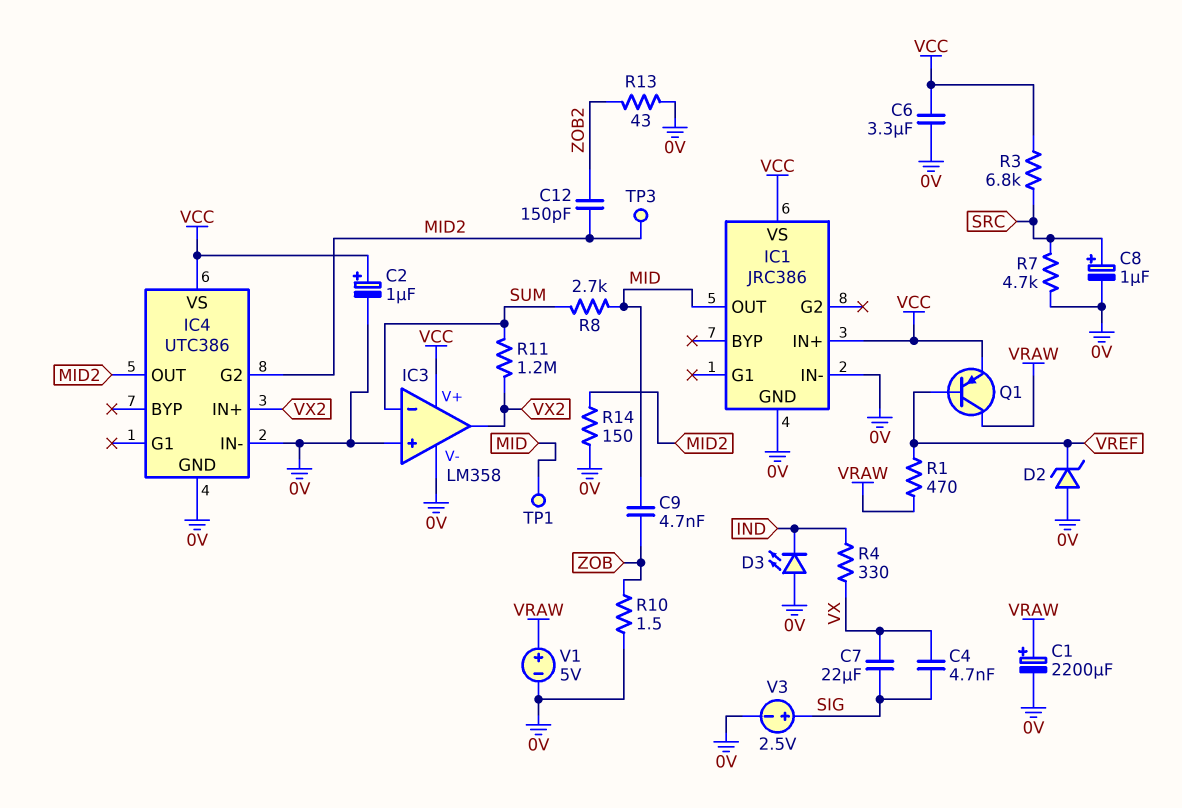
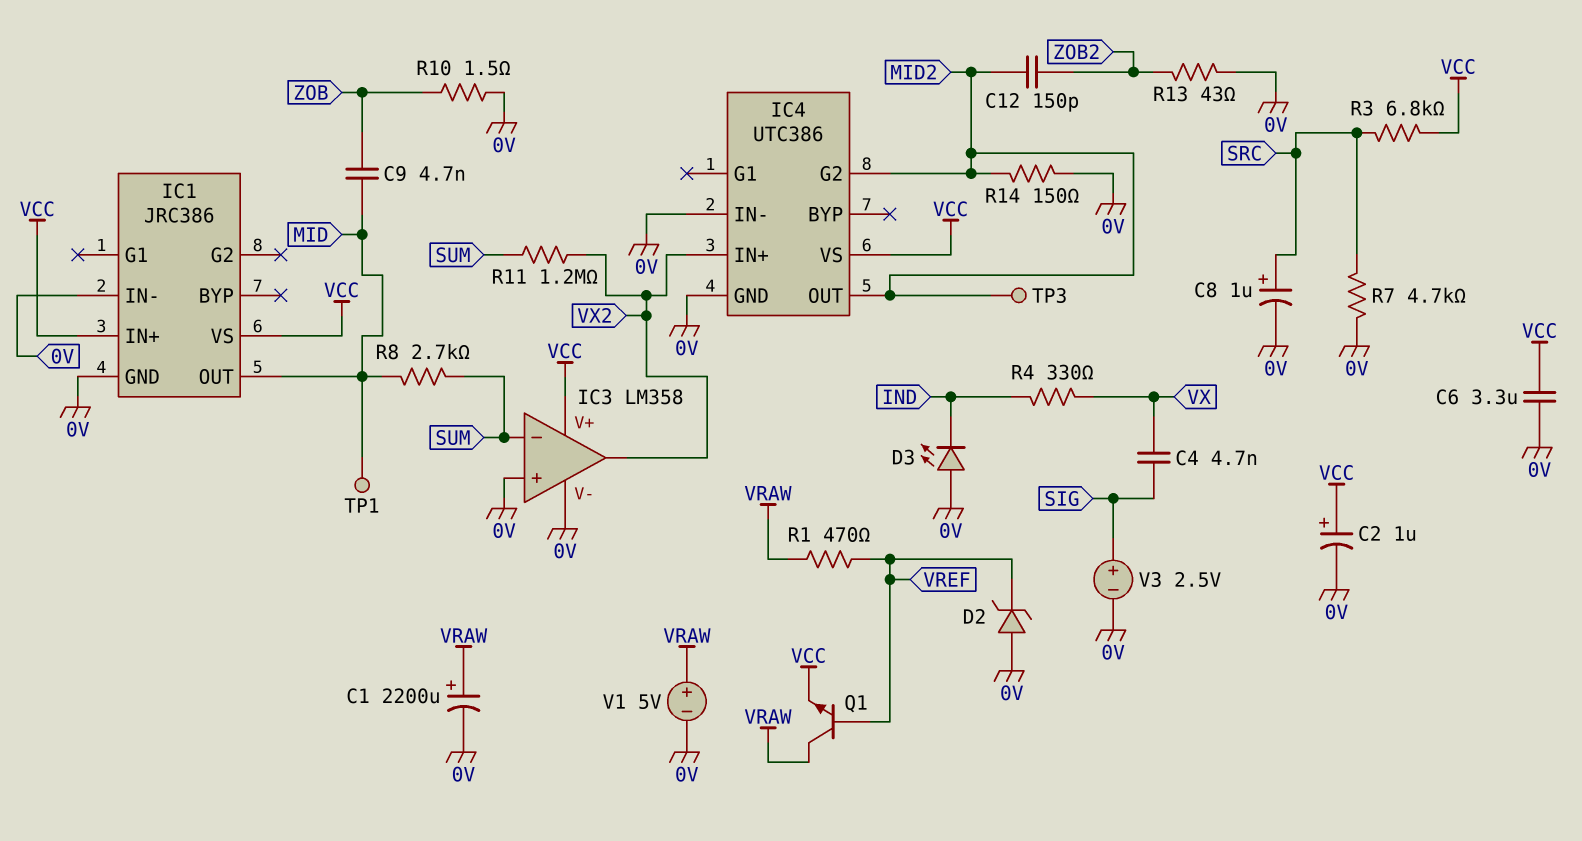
C7: 22uF (SIG, VX) -> none
Q1: PNP (B VREF, C VRAW, E VCC) -> NPN (B VREF, C VRAW, E VCC)

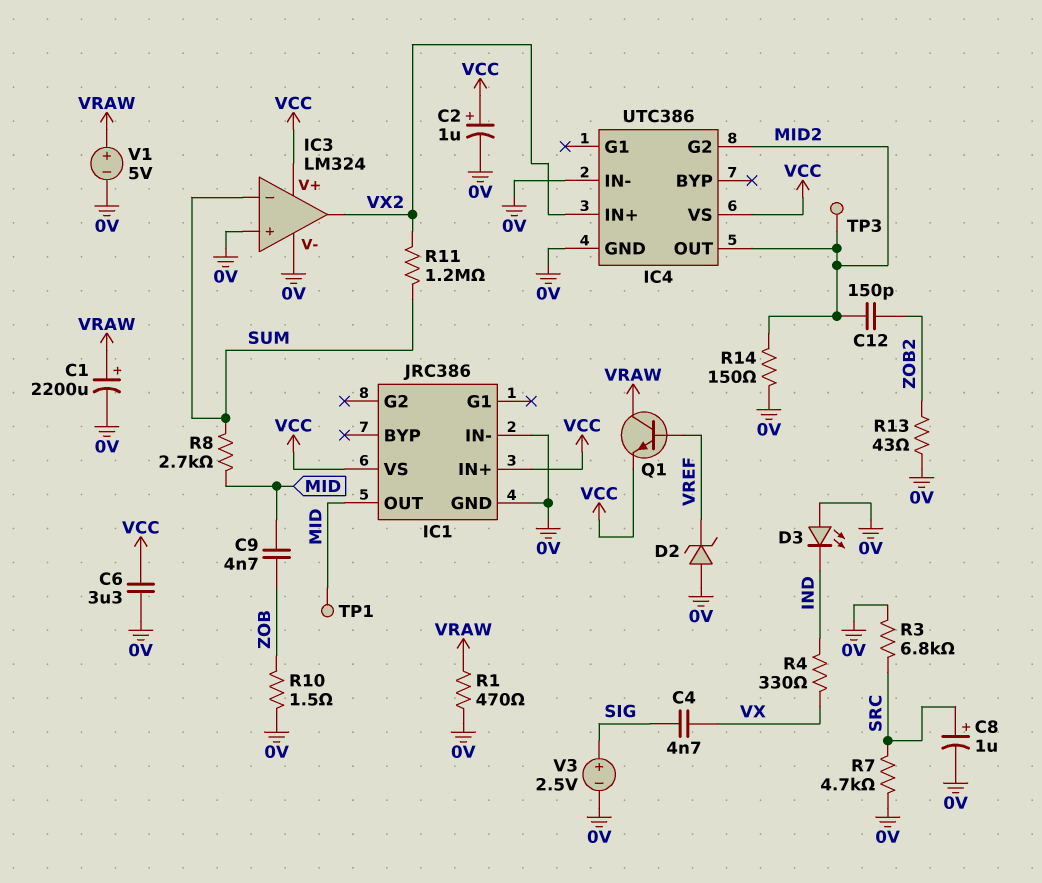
IC3: LM358 -> LM324
R1: 470 (VRAW, VREF) -> 470 (0V, VRAW)
R3: 6.8k (SRC, VCC) -> 6.8k (0V, SRC)

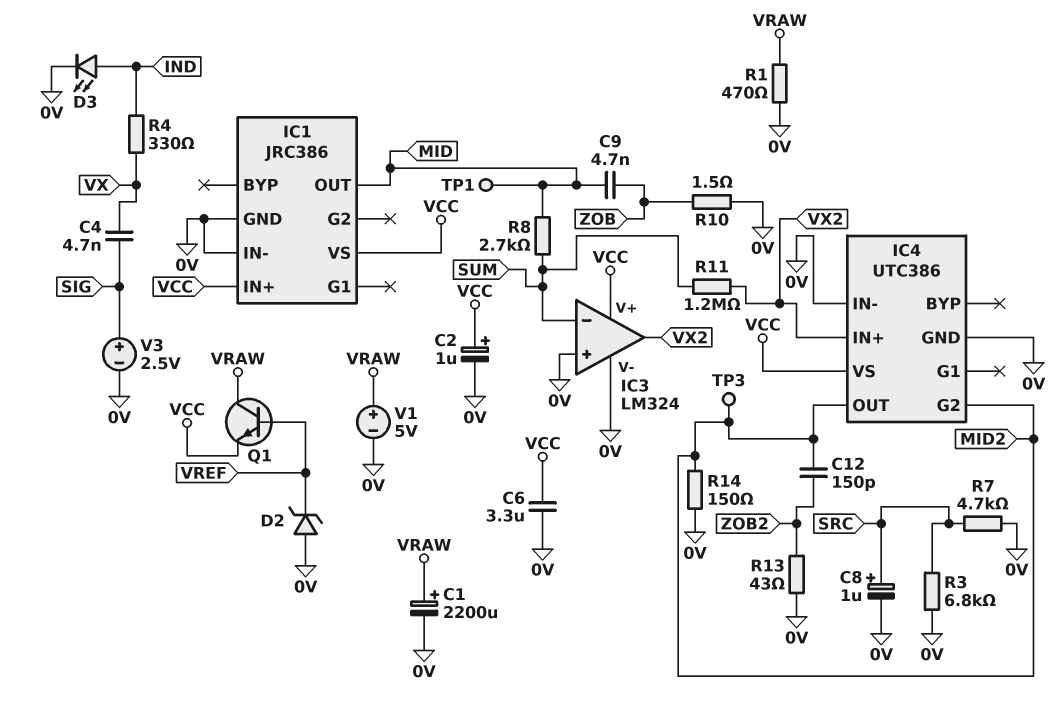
D3: LED (A 0V, K IND) -> LED (A IND, K 0V)

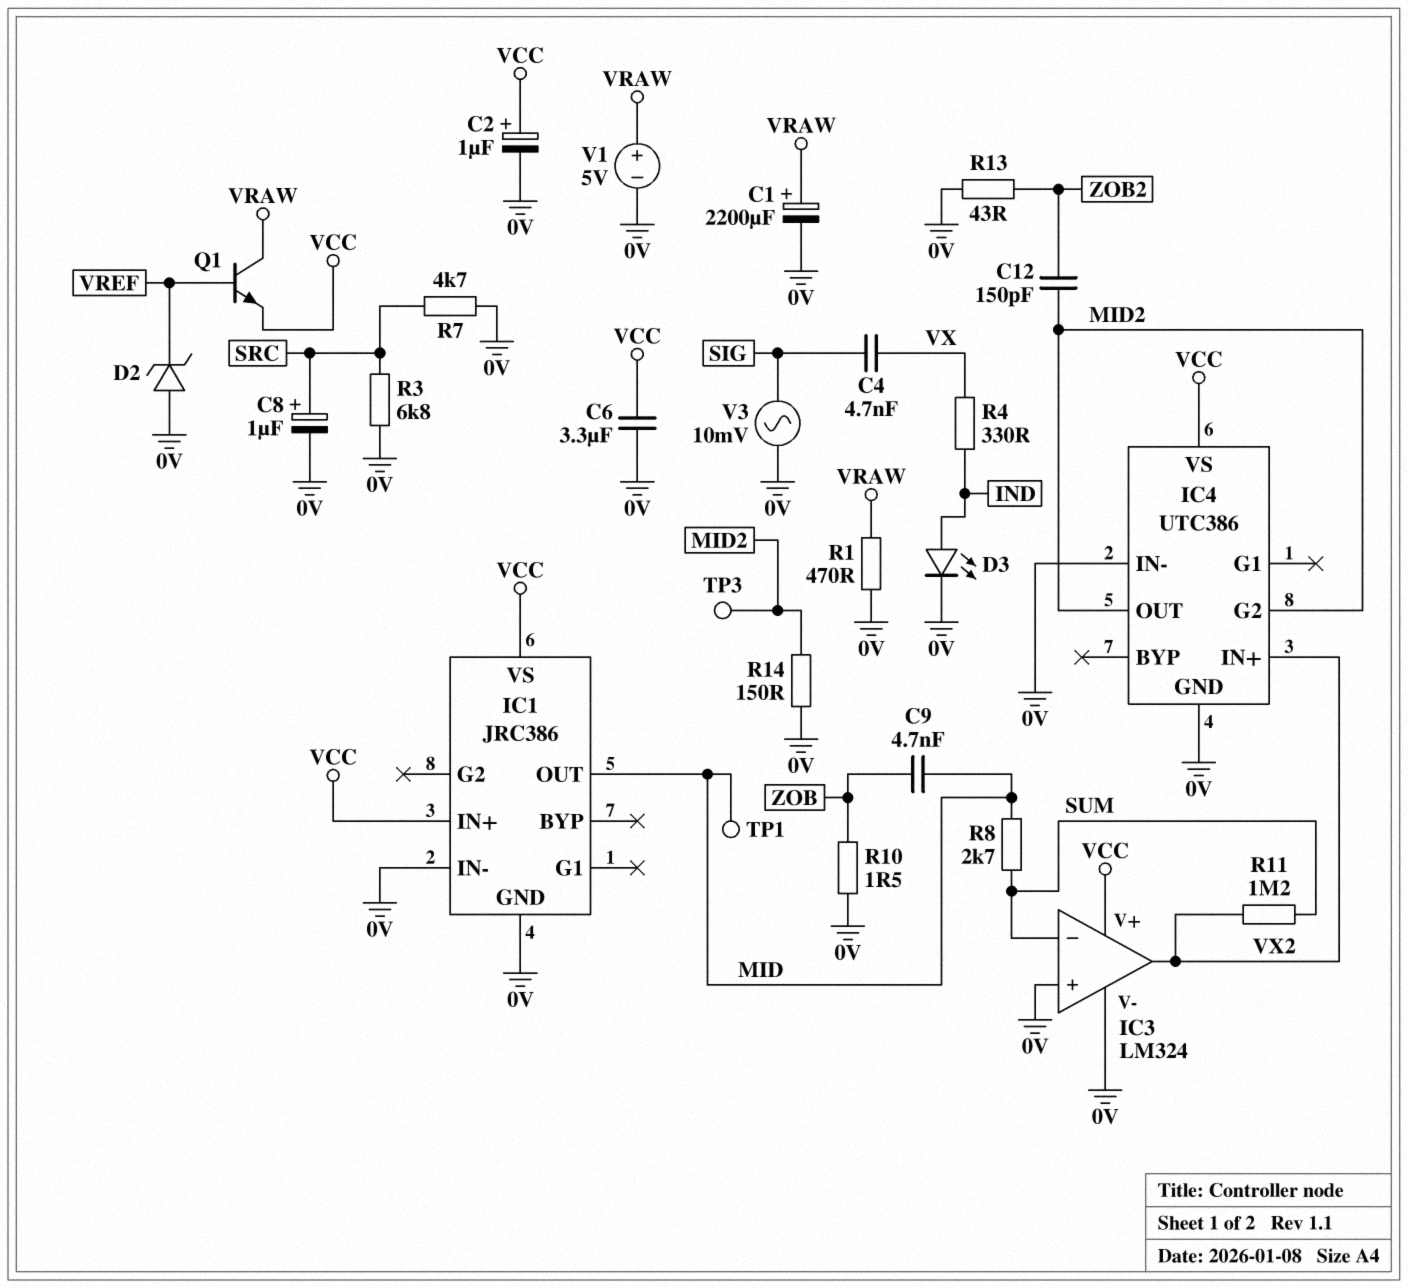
V3: 2.5V (plus SIG, minus 0V) -> AC 10mV (0V, SIG)

